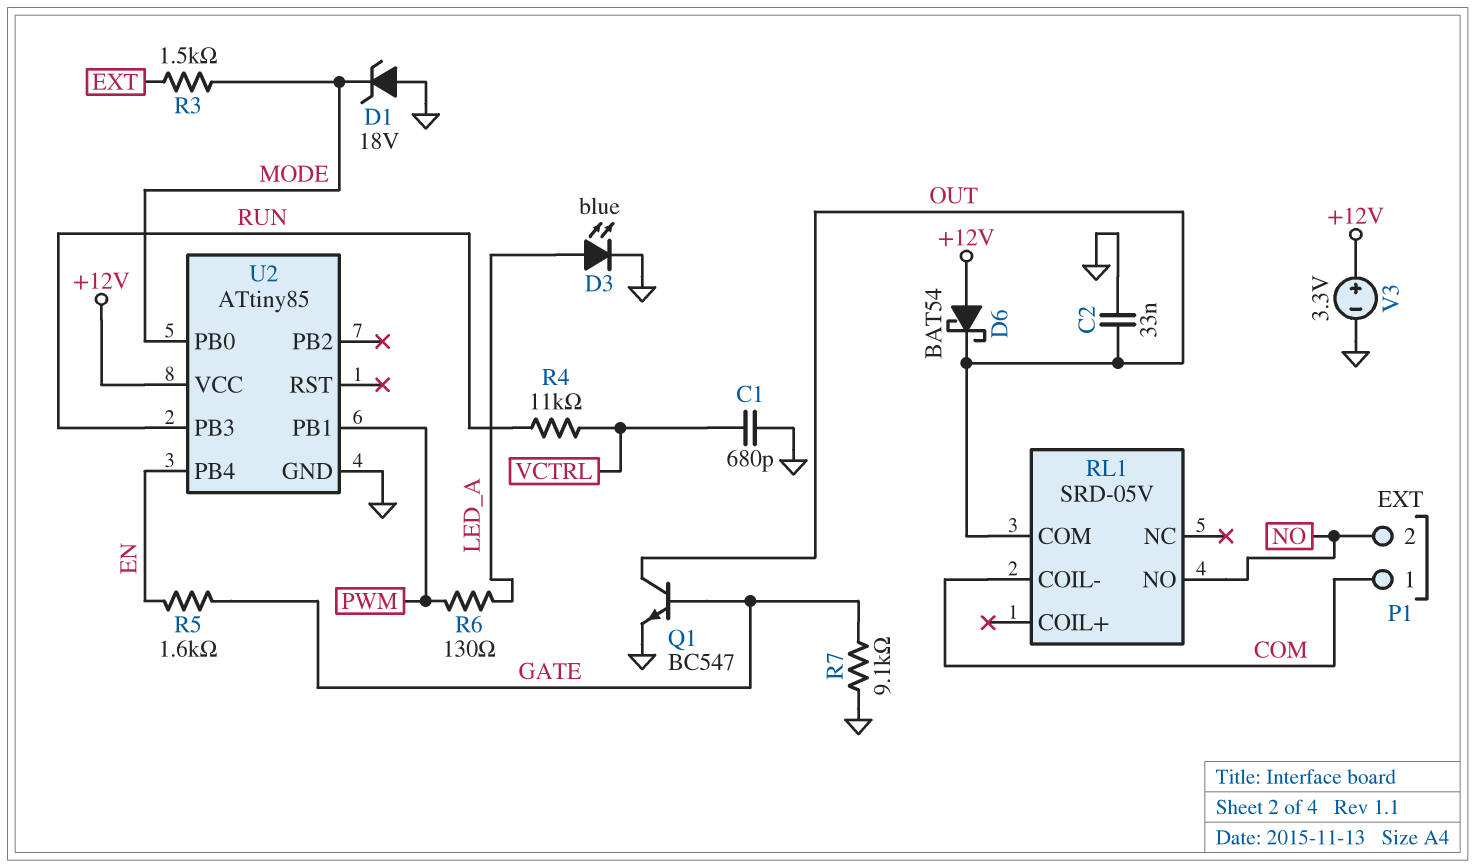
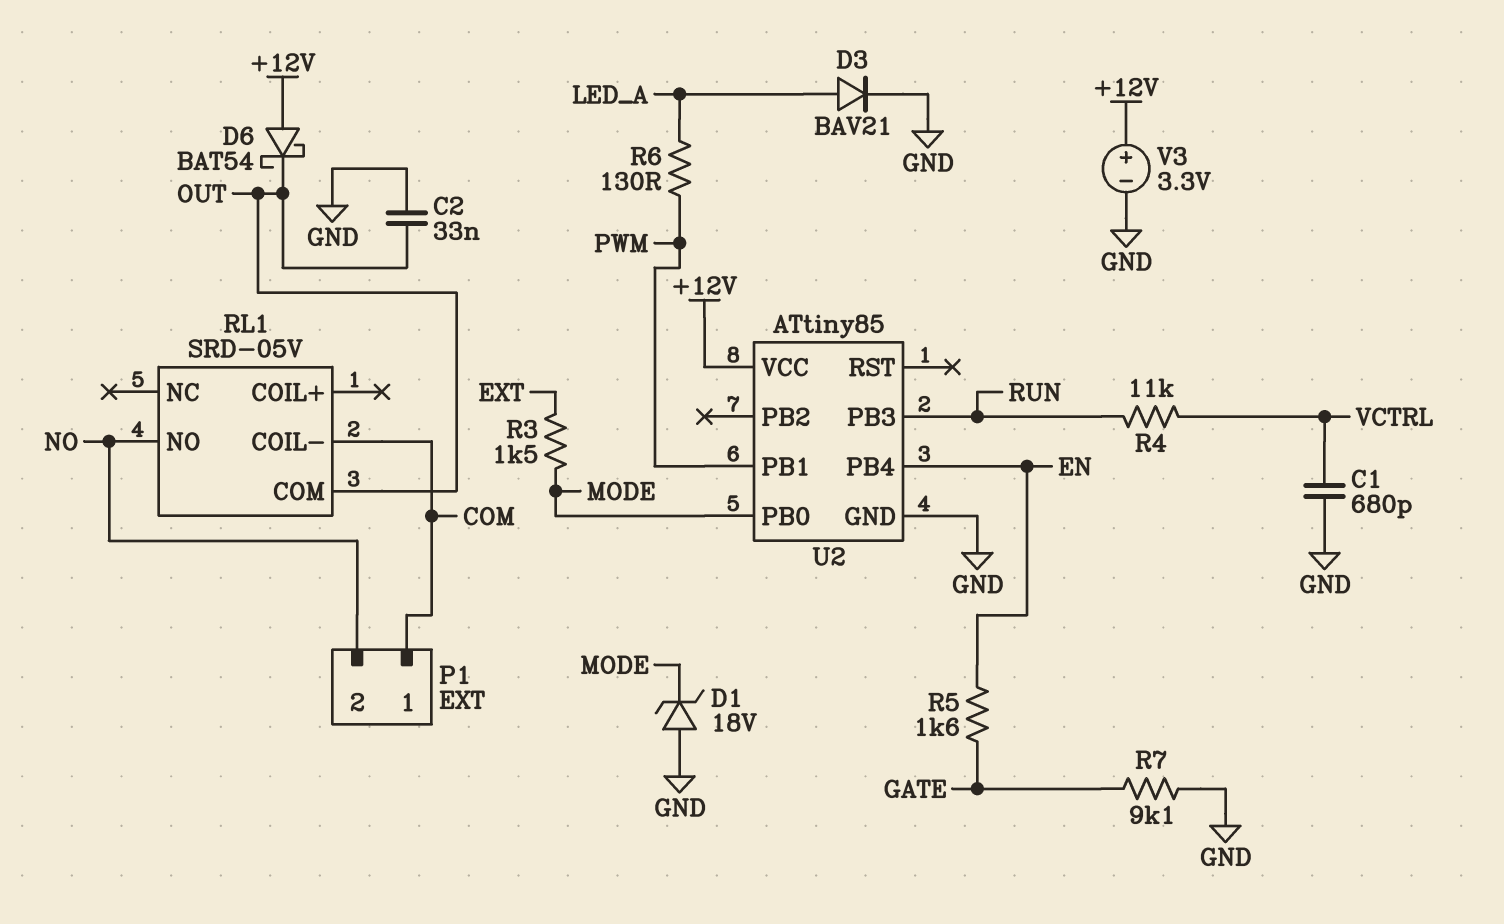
D3: LED blue (A LED_A, K GND) -> diode BAV21 (A LED_A, K GND)
Q1: NPN BC547 (B GATE, C OUT, E GND) -> none

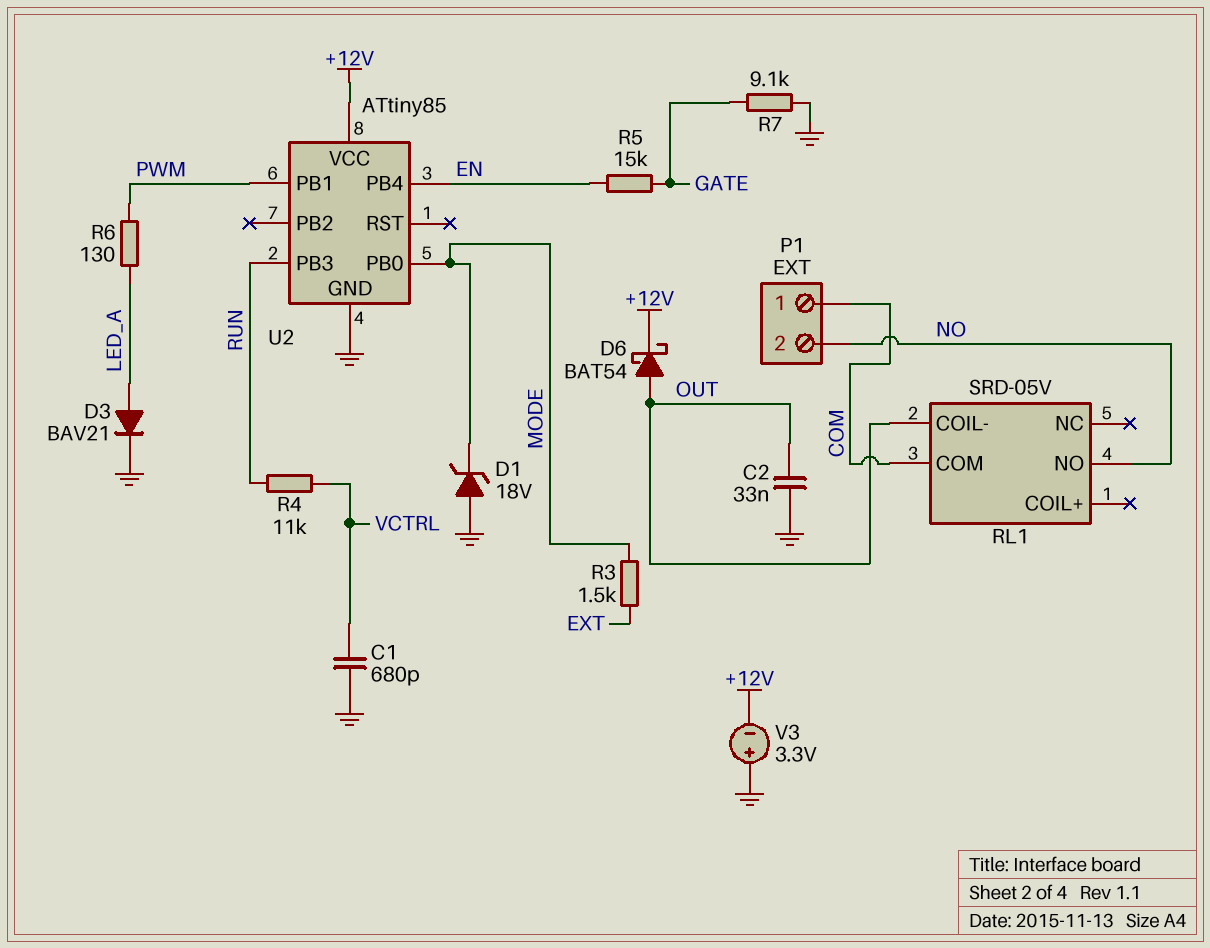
D6: schottky BAT54 (A +12V, K OUT) -> schottky BAT54 (A OUT, K +12V)
R5: 1.6k (EN, GATE) -> 15k (EN, GATE)
RL1 pin COIL-: COM -> OUT
RL1 pin COM: OUT -> COM
V3: 3.3V (plus +12V, minus GND) -> 3.3V (plus GND, minus +12V)

